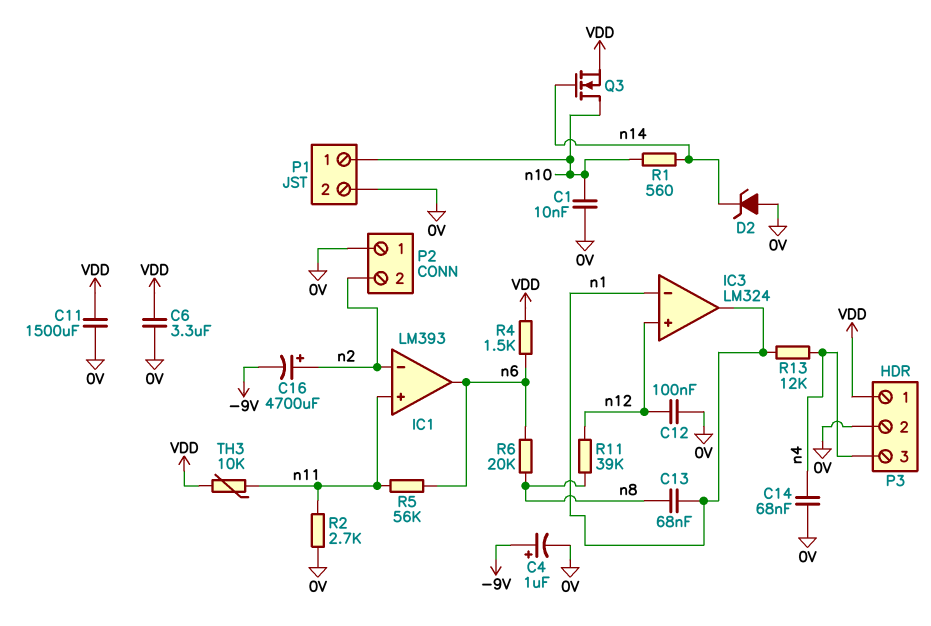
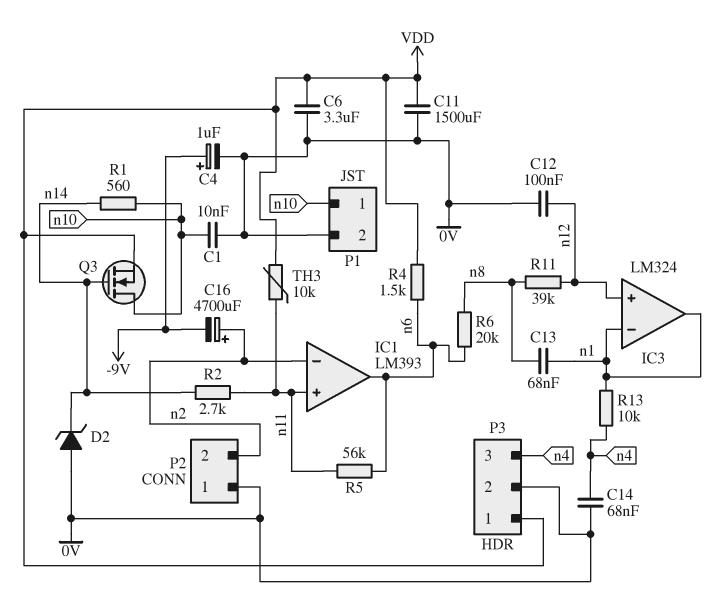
R2: 2.7k (0V, n11) -> 2.7k (n11, n14)
R13: 12k (n1, n4) -> 10k (n1, n4)

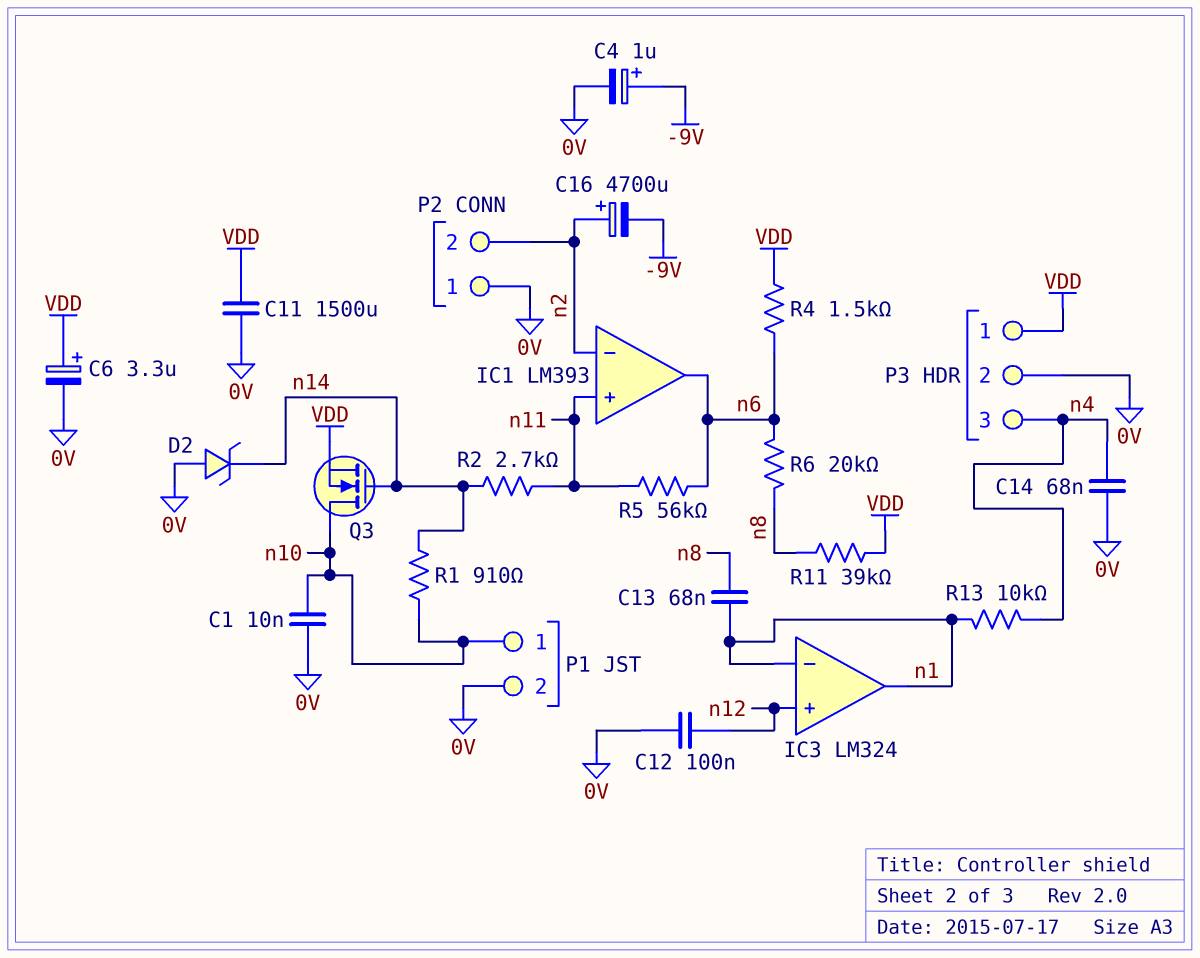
C6: 3.3uF (0V, VDD) -> 3.3uF (plus VDD, minus 0V)
R1: 560 (n10, n14) -> 910 (n10, n14)
R11: 39k (n8, n12) -> 39k (VDD, n8)
TH3: 10k (VDD, n11) -> none

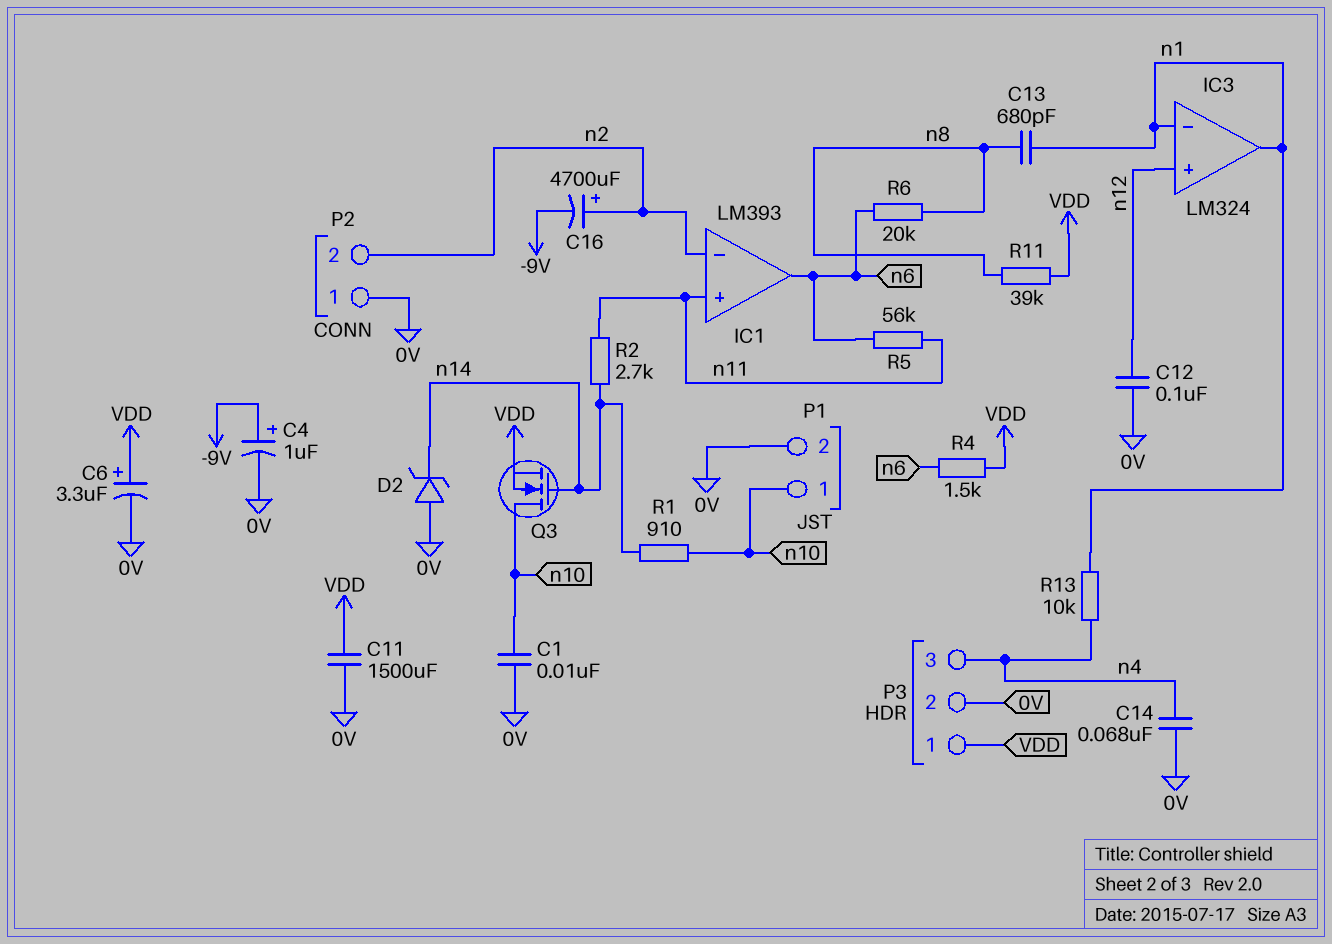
C13: 68nF (n1, n8) -> 680pF (n1, n8)

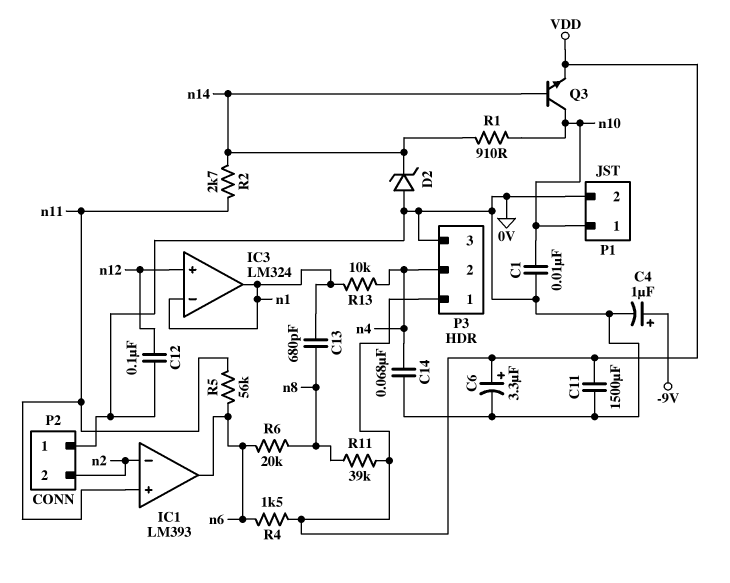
C16: 4700uF (plus n2, minus -9V) -> none
P3 pin 2: 0V -> n4
P3 pin 3: n4 -> 0V
Q3: NMOS (G n14, D n10, S VDD) -> NPN (B n14, C n10, E VDD)

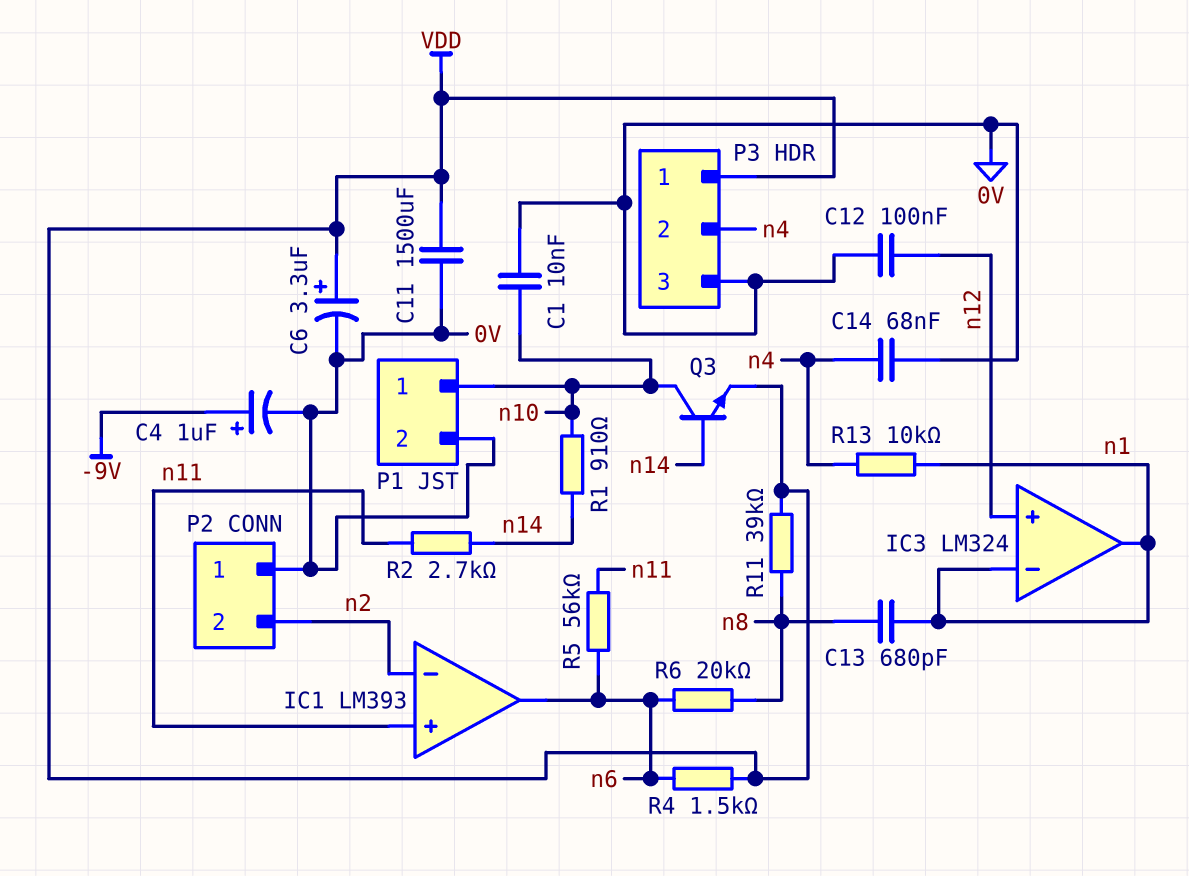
D2: zener (A 0V, K n14) -> none

